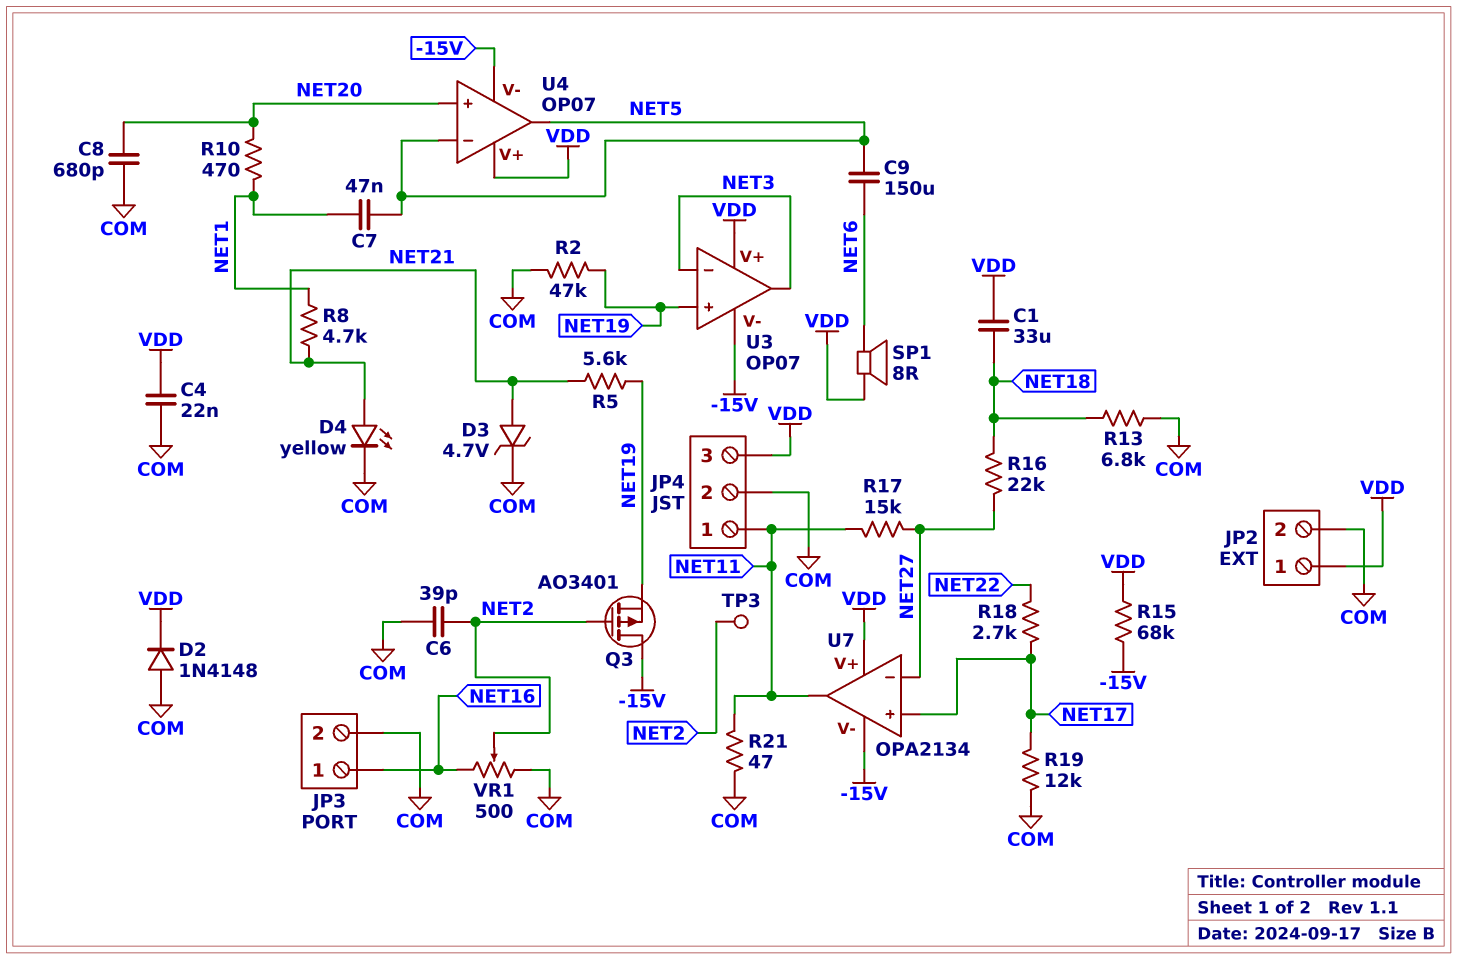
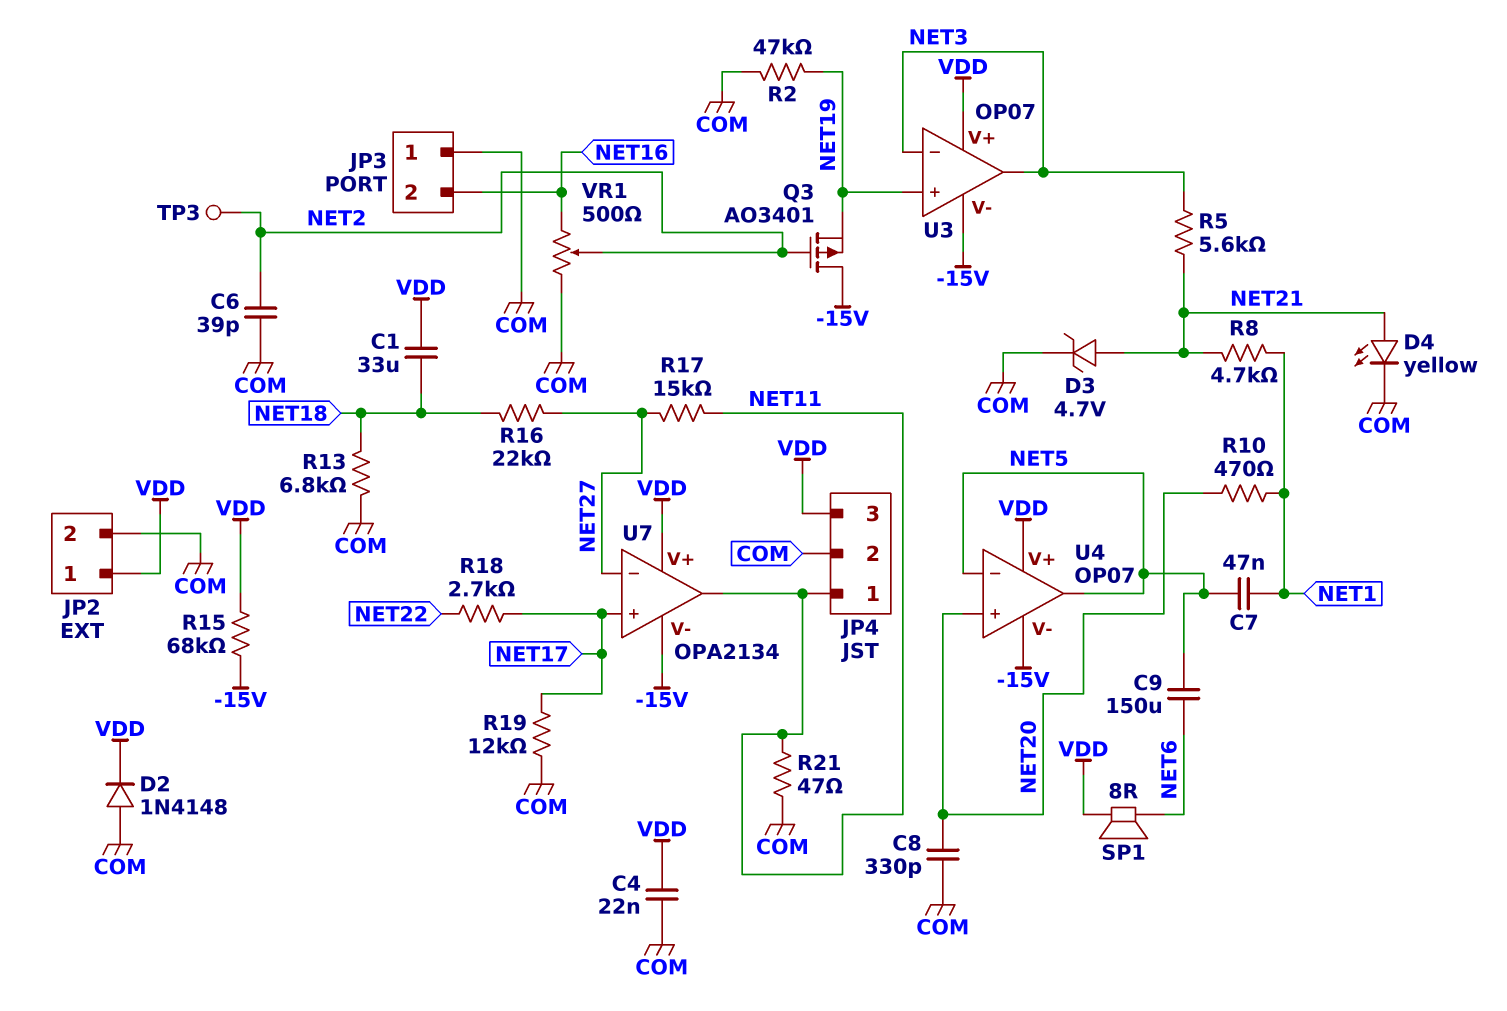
C8: 680pF (COM, NET20) -> 330pF (COM, NET20)
JP3 pin 1: NET16 -> COM
JP3 pin 2: COM -> NET16
R5: 5.6k (NET19, NET21) -> 5.6k (NET3, NET21)

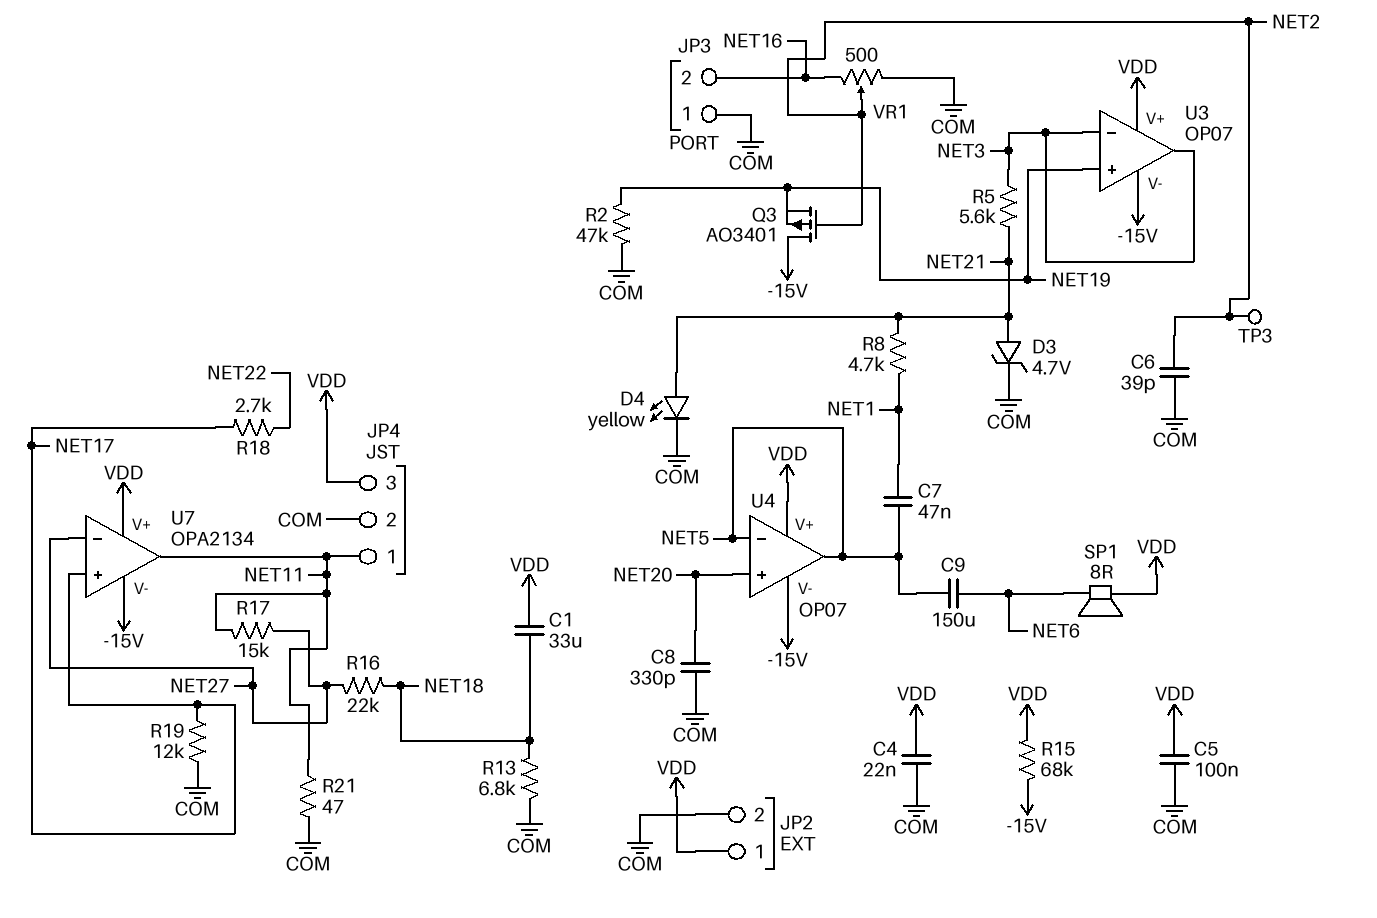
C5: none -> 100nF (COM, VDD)
D2: diode 1N4148 (A COM, K VDD) -> none
R10: 470 (NET1, NET20) -> none

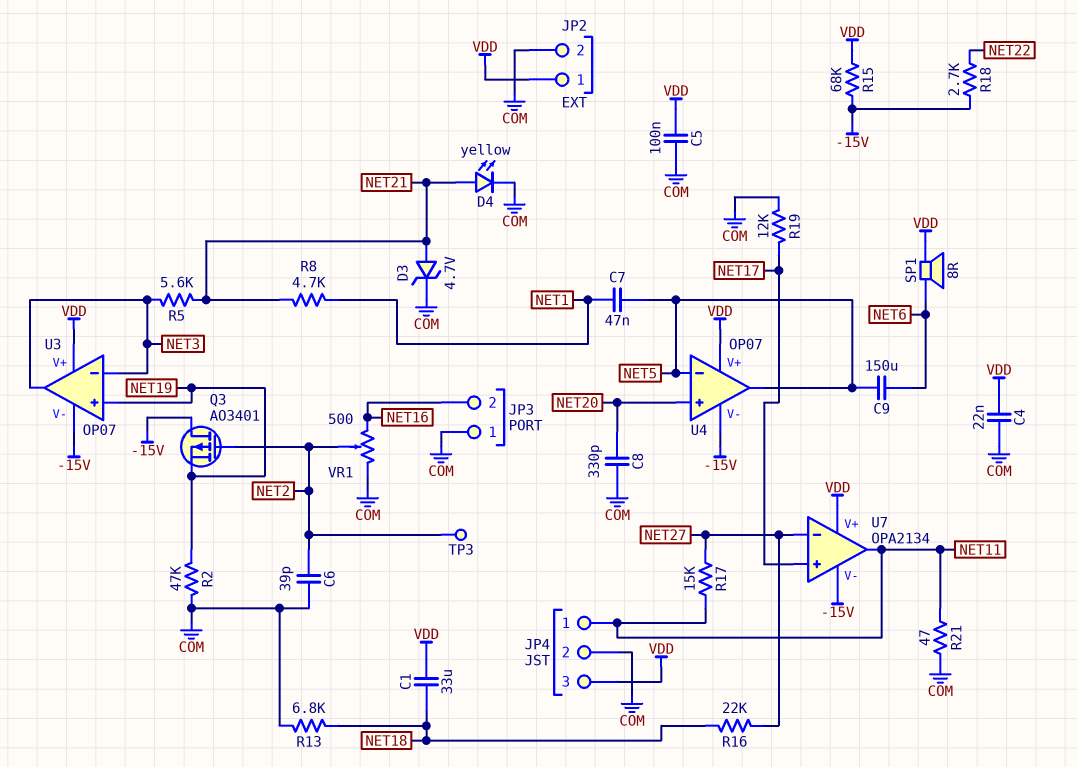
R18: 2.7k (NET17, NET22) -> 2.7k (-15V, NET22)

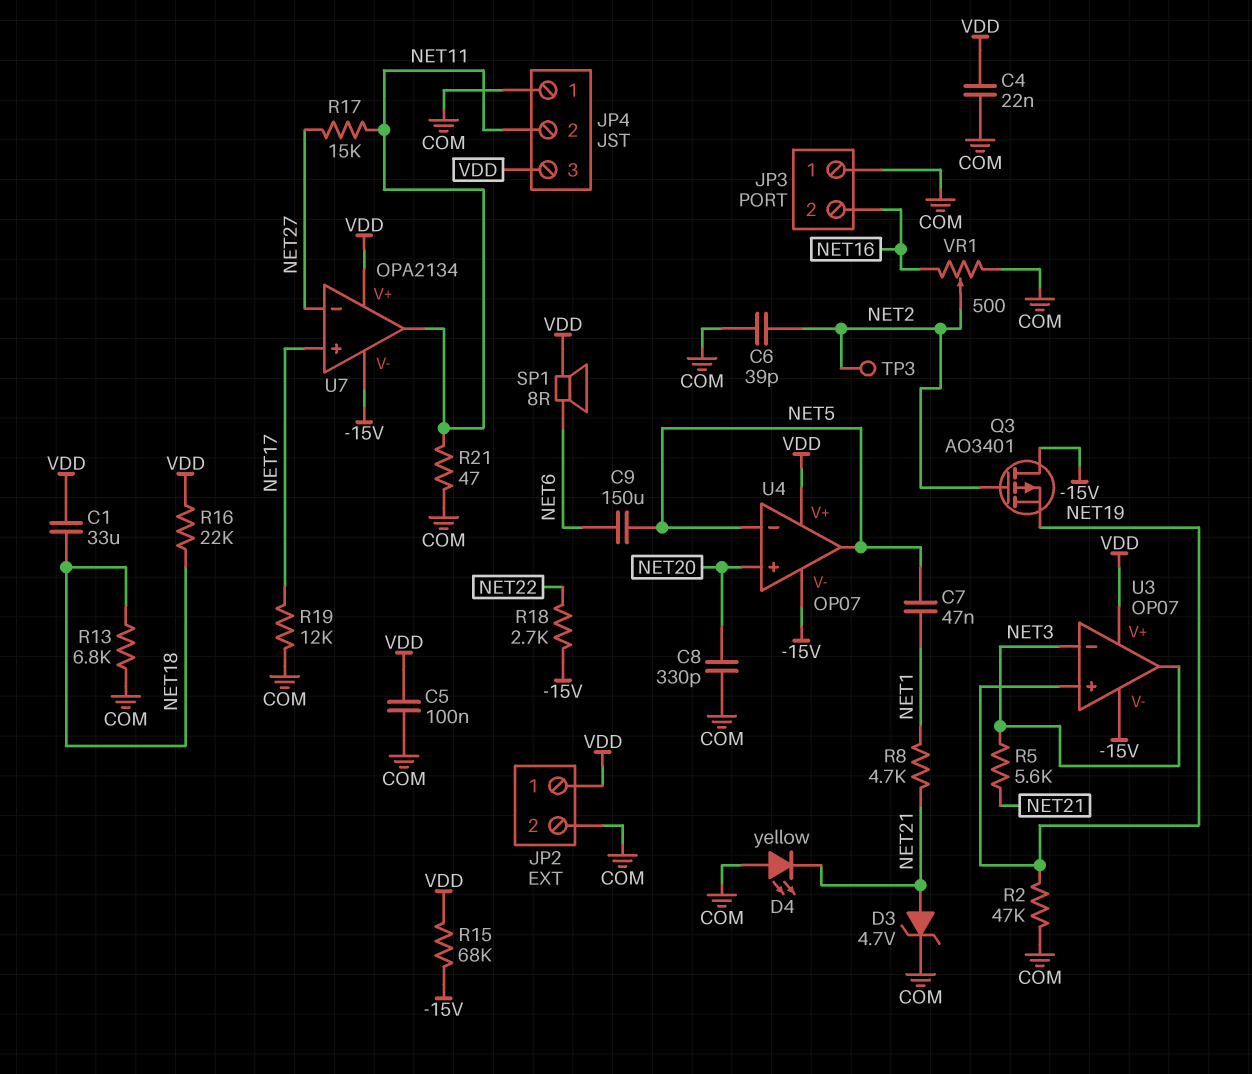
D4: LED yellow (A NET21, K COM) -> LED yellow (A COM, K NET21)
JP4 pin 1: NET11 -> COM
JP4 pin 2: COM -> NET11
R16: 22k (NET18, NET27) -> 22k (NET18, VDD)

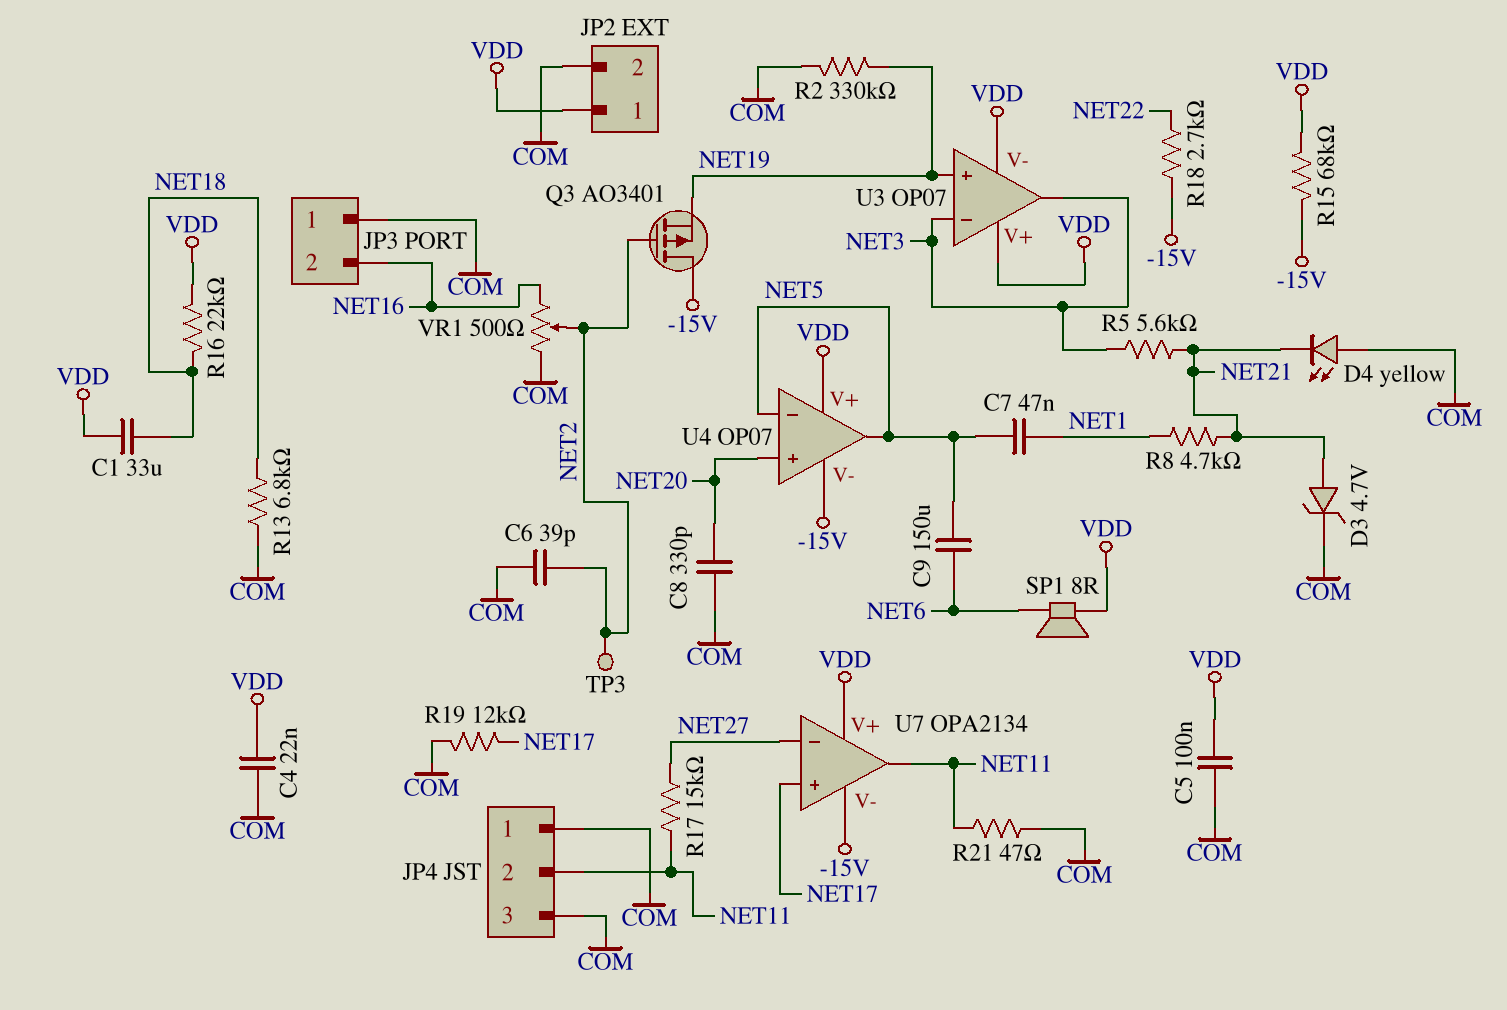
JP4 pin 3: VDD -> COM
R2: 47k (COM, NET19) -> 330k (COM, NET19)
U3 pin V-: -15V -> VDD

